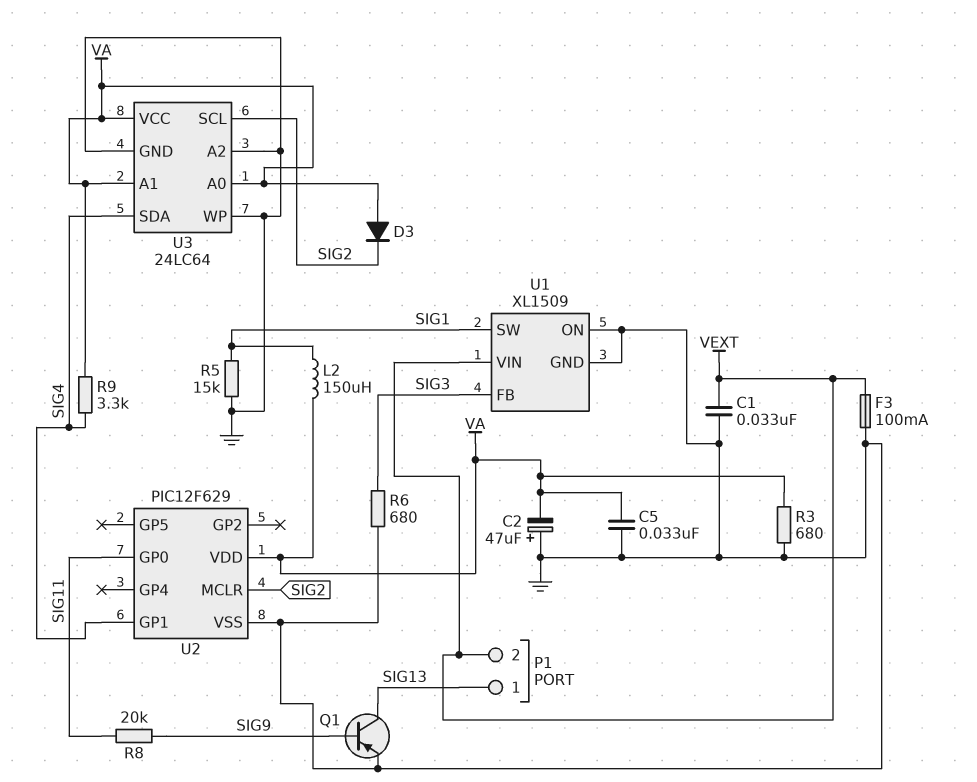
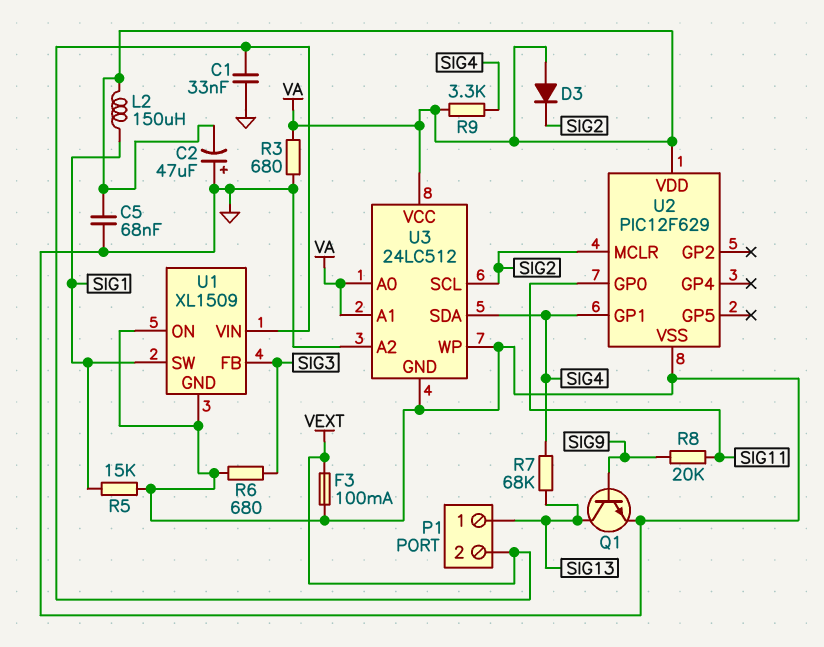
C5: 33nF (GND, VA) -> 68nF (GND, VA)
Q1: PNP (B SIG9, C SIG13, E GND) -> NPN (B SIG9, C SIG13, E GND)
R7: none -> 68k (SIG4, SIG13)
U3: 24LC64 -> 24LC512

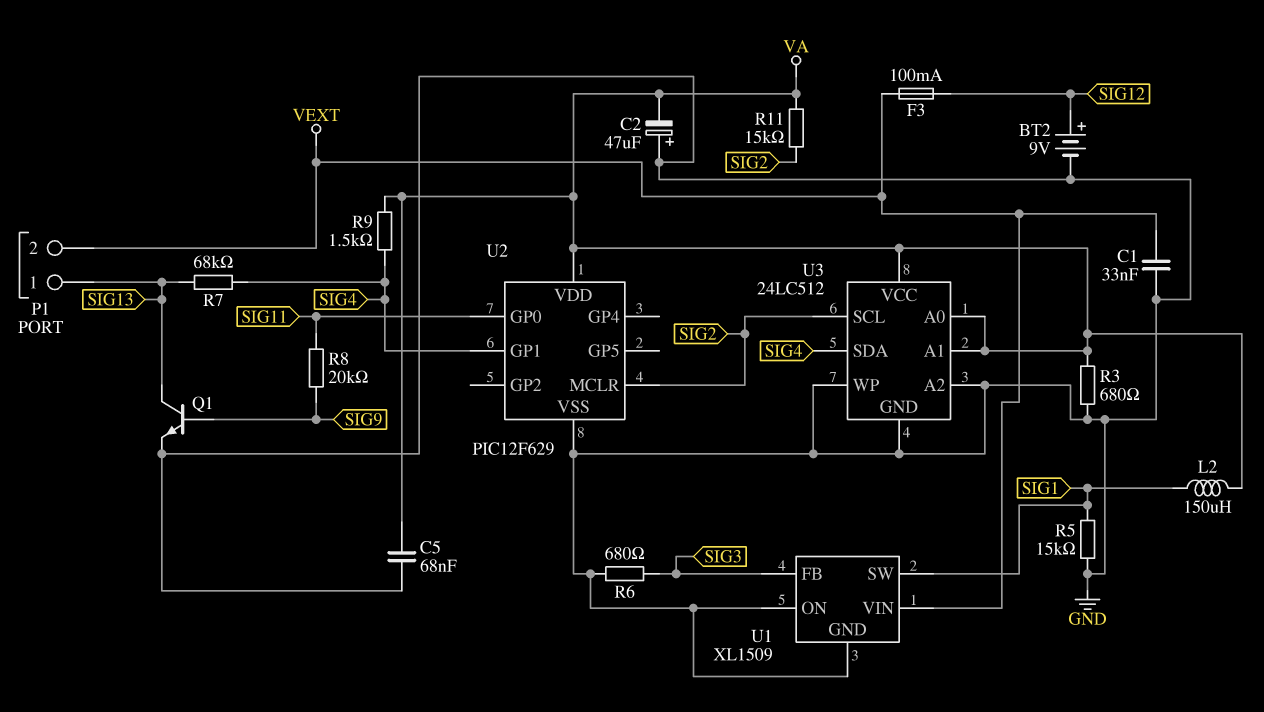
BT2: none -> 9V (plus SIG12, minus GND)
D3: diode (A VA, K SIG2) -> none
F3: 100mA (GND, VEXT) -> 100mA (SIG12, VEXT)
R9: 3.3k (SIG4, VA) -> 1.5k (SIG4, VA)
R11: none -> 15k (SIG2, VA)

